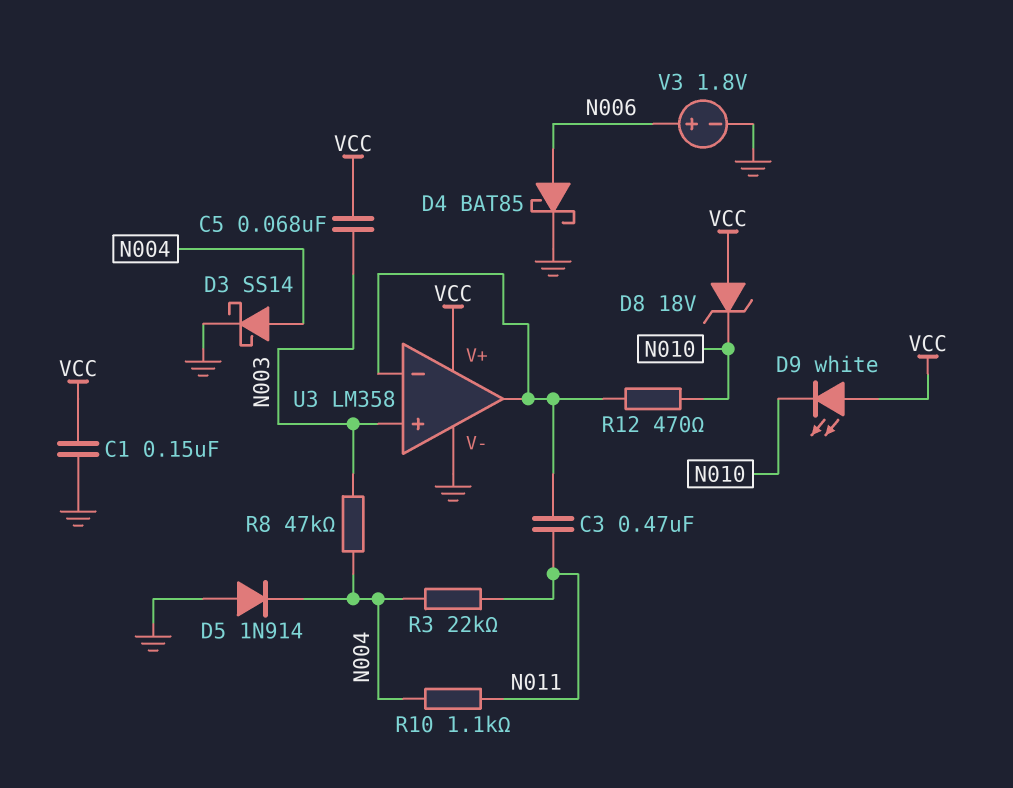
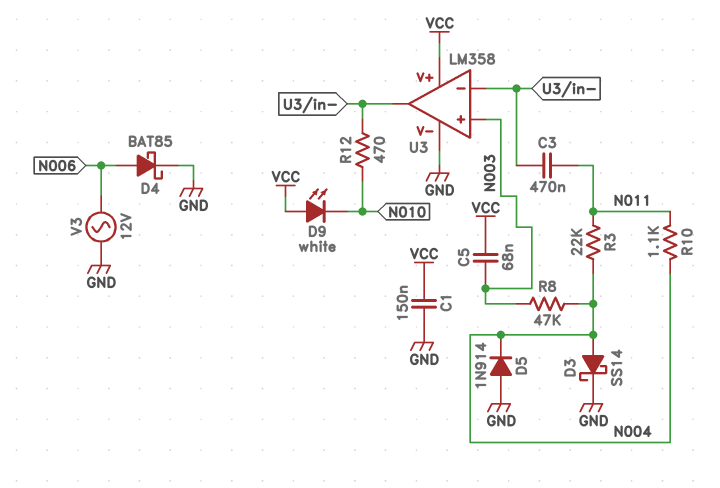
D8: zener 18V (A VCC, K N010) -> none
V3: 1.8V (plus N006, minus GND) -> AC 12V (GND, N006)

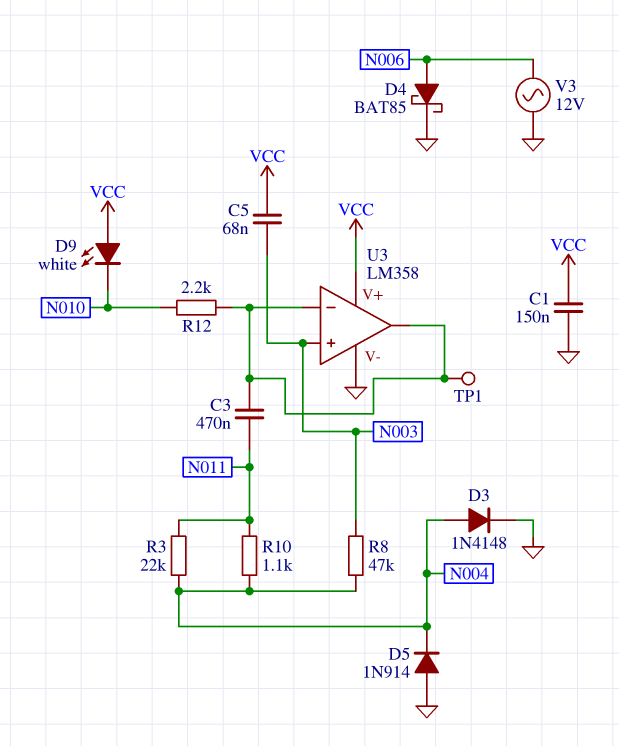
D3: schottky SS14 (A N004, K GND) -> diode 1N4148 (A N004, K GND)
R12: 470 (N010, U3/in-) -> 2.2k (N010, U3/in-)
TP1: none -> test point (U3/in-)

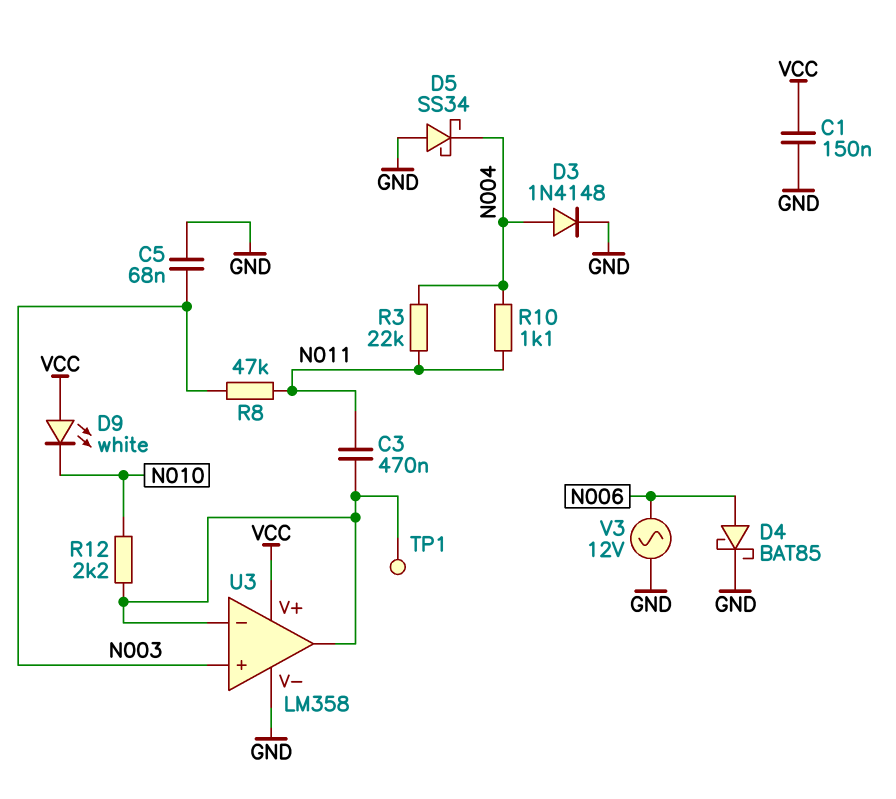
C5: 68nF (N003, VCC) -> 68nF (GND, N003)
D5: diode 1N914 (A GND, K N004) -> schottky SS34 (A GND, K N004)
R8: 47k (N003, N004) -> 47k (N003, N011)

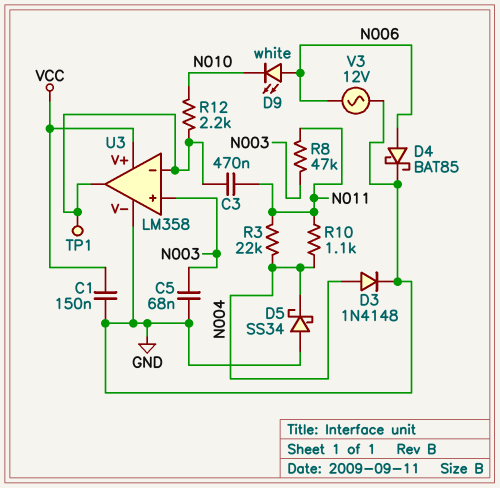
D9: LED white (A VCC, K N010) -> LED white (A N006, K N010)

